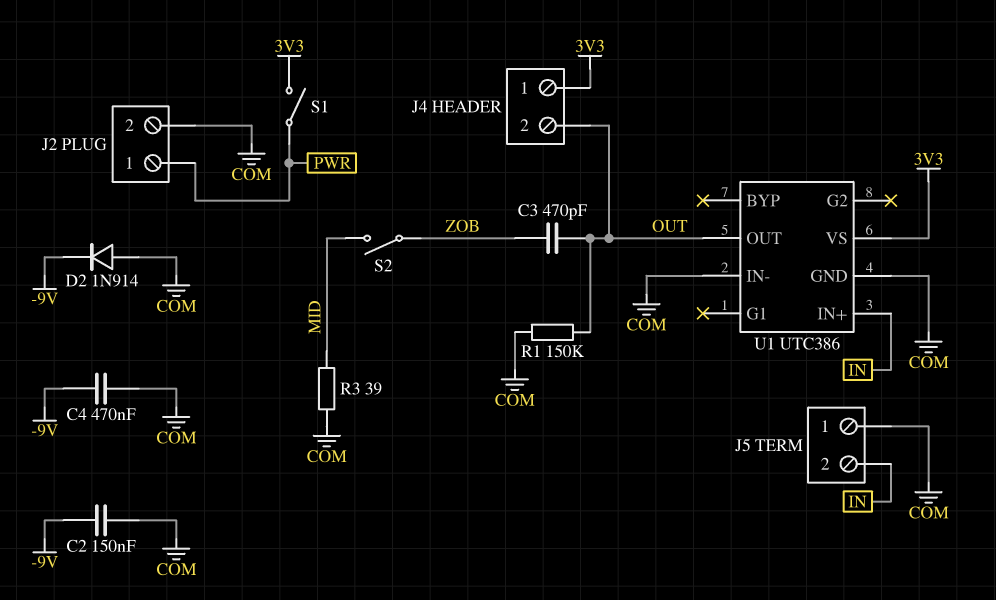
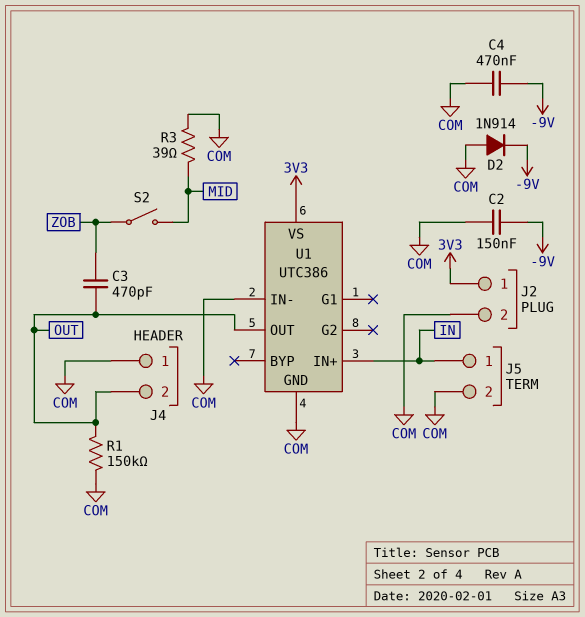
J2 pin 1: PWR -> 3V3
J4 pin 1: 3V3 -> COM
J5 pin 1: COM -> IN
J5 pin 2: IN -> COM
S1: switch (3V3, PWR) -> none

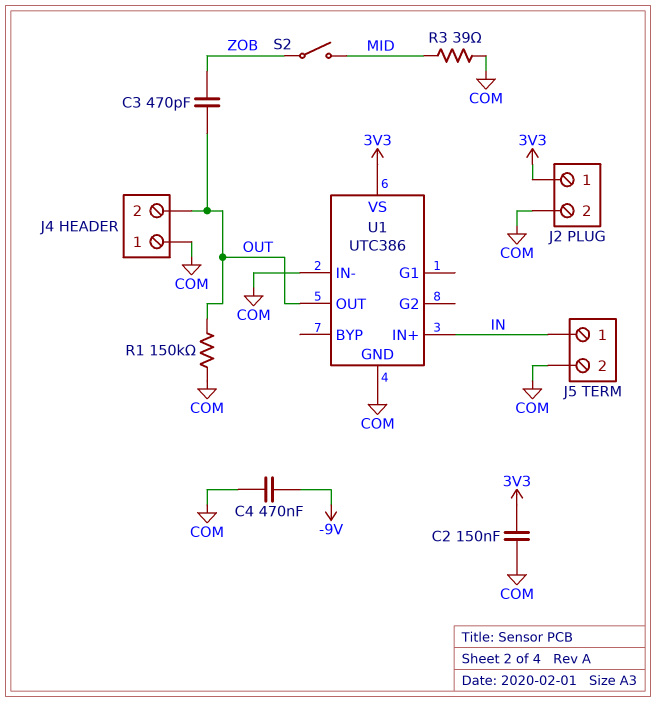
C2: 150nF (-9V, COM) -> 150nF (3V3, COM)
D2: diode 1N914 (A COM, K -9V) -> none

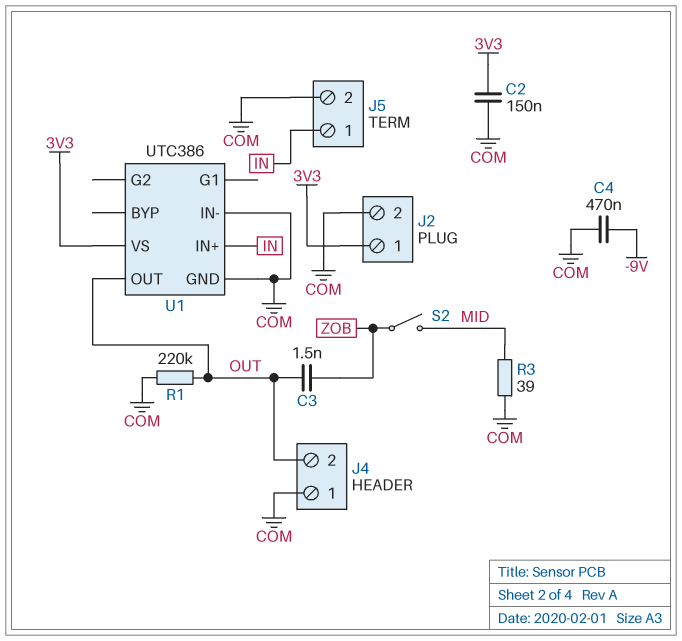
C3: 470pF (OUT, ZOB) -> 1.5nF (OUT, ZOB)
R1: 150k (COM, OUT) -> 220k (COM, OUT)

